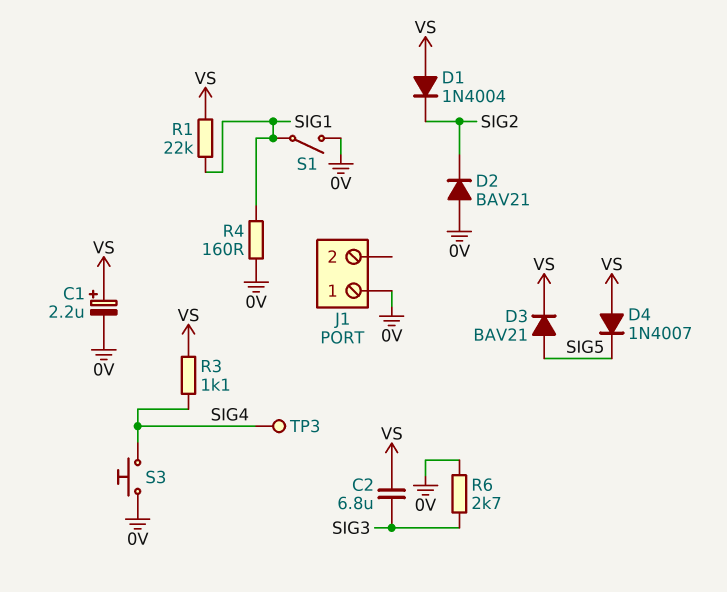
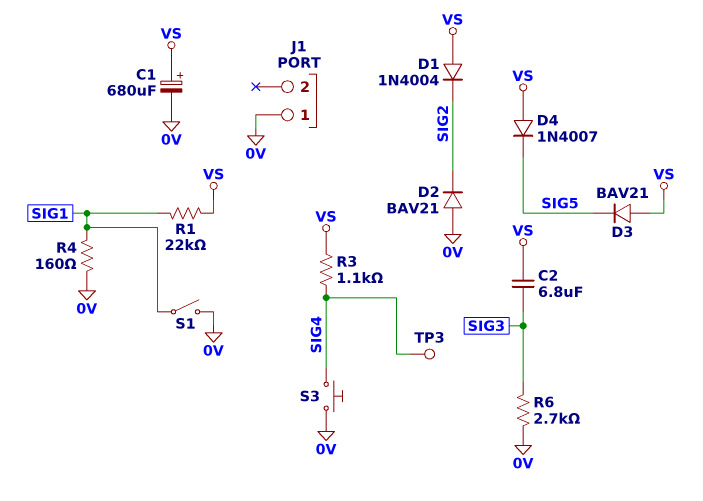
C1: 2.2uF (plus VS, minus 0V) -> 680uF (plus VS, minus 0V)
D3: diode BAV21 (A SIG5, K VS) -> diode BAV21 (A VS, K SIG5)

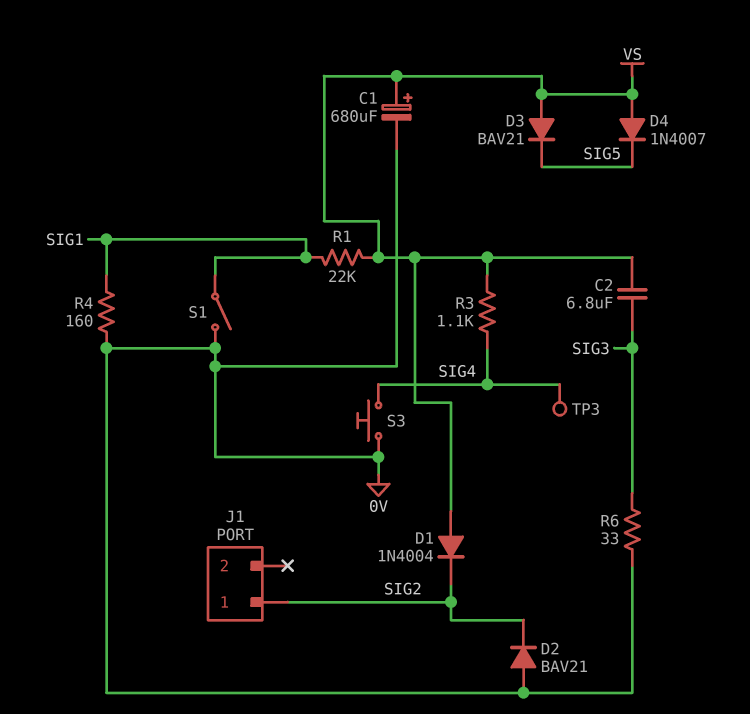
J1 pin 1: 0V -> SIG2
R6: 2.7k (0V, SIG3) -> 33 (0V, SIG3)

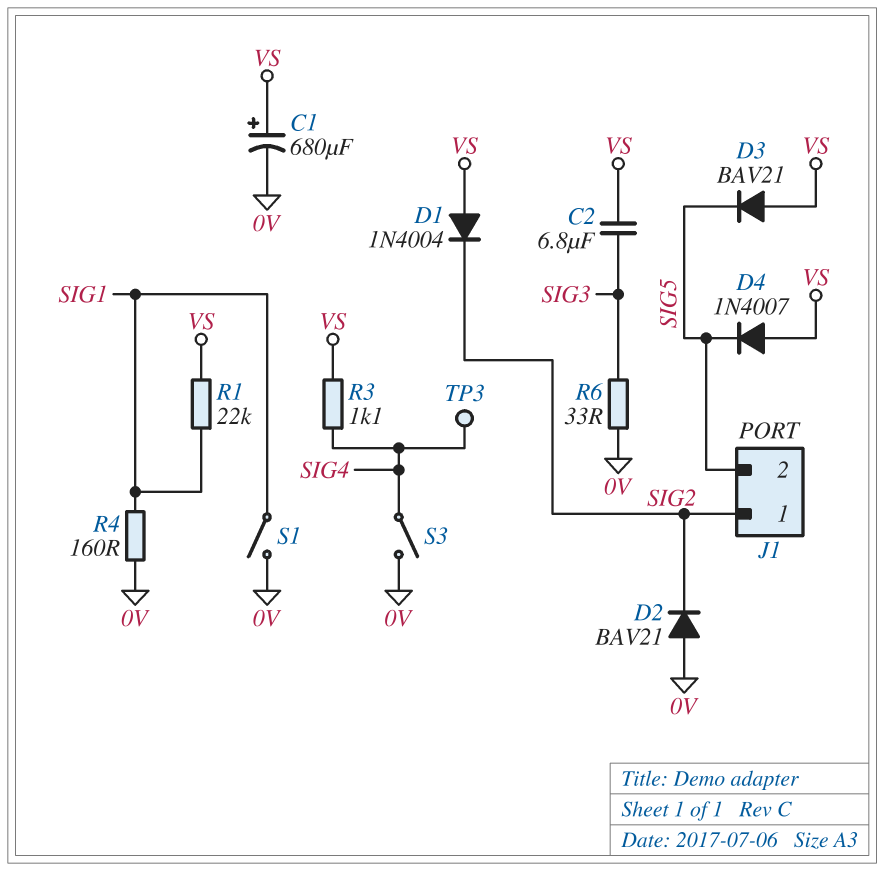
J1 pin 2: none -> SIG5
S3: button (0V, SIG4) -> switch (0V, SIG4)

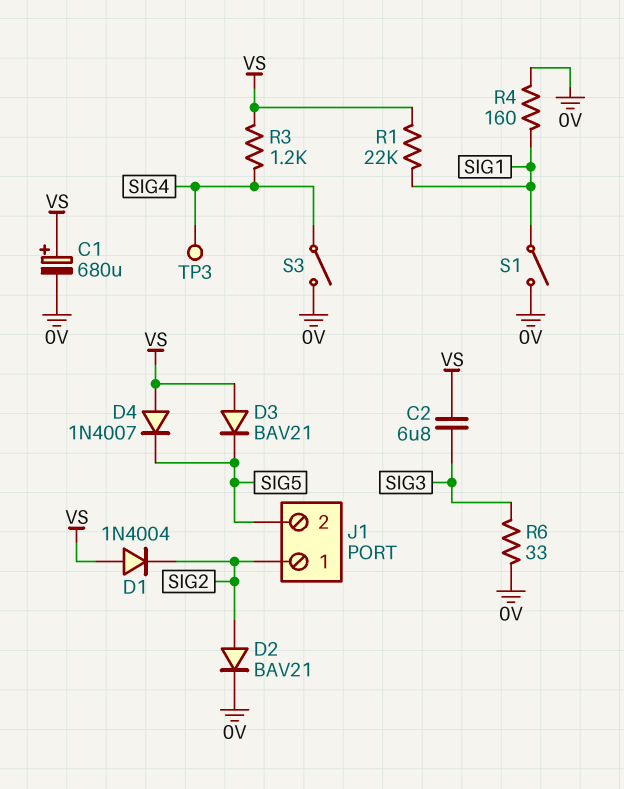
D2: diode BAV21 (A 0V, K SIG2) -> diode BAV21 (A SIG2, K 0V)
R3: 1.1k (SIG4, VS) -> 1.2k (SIG4, VS)

